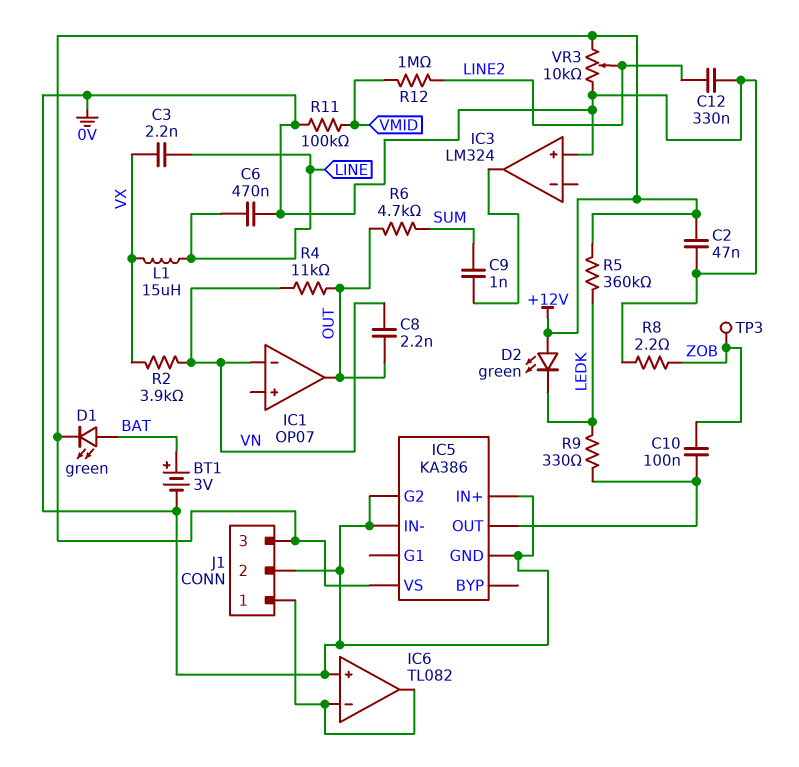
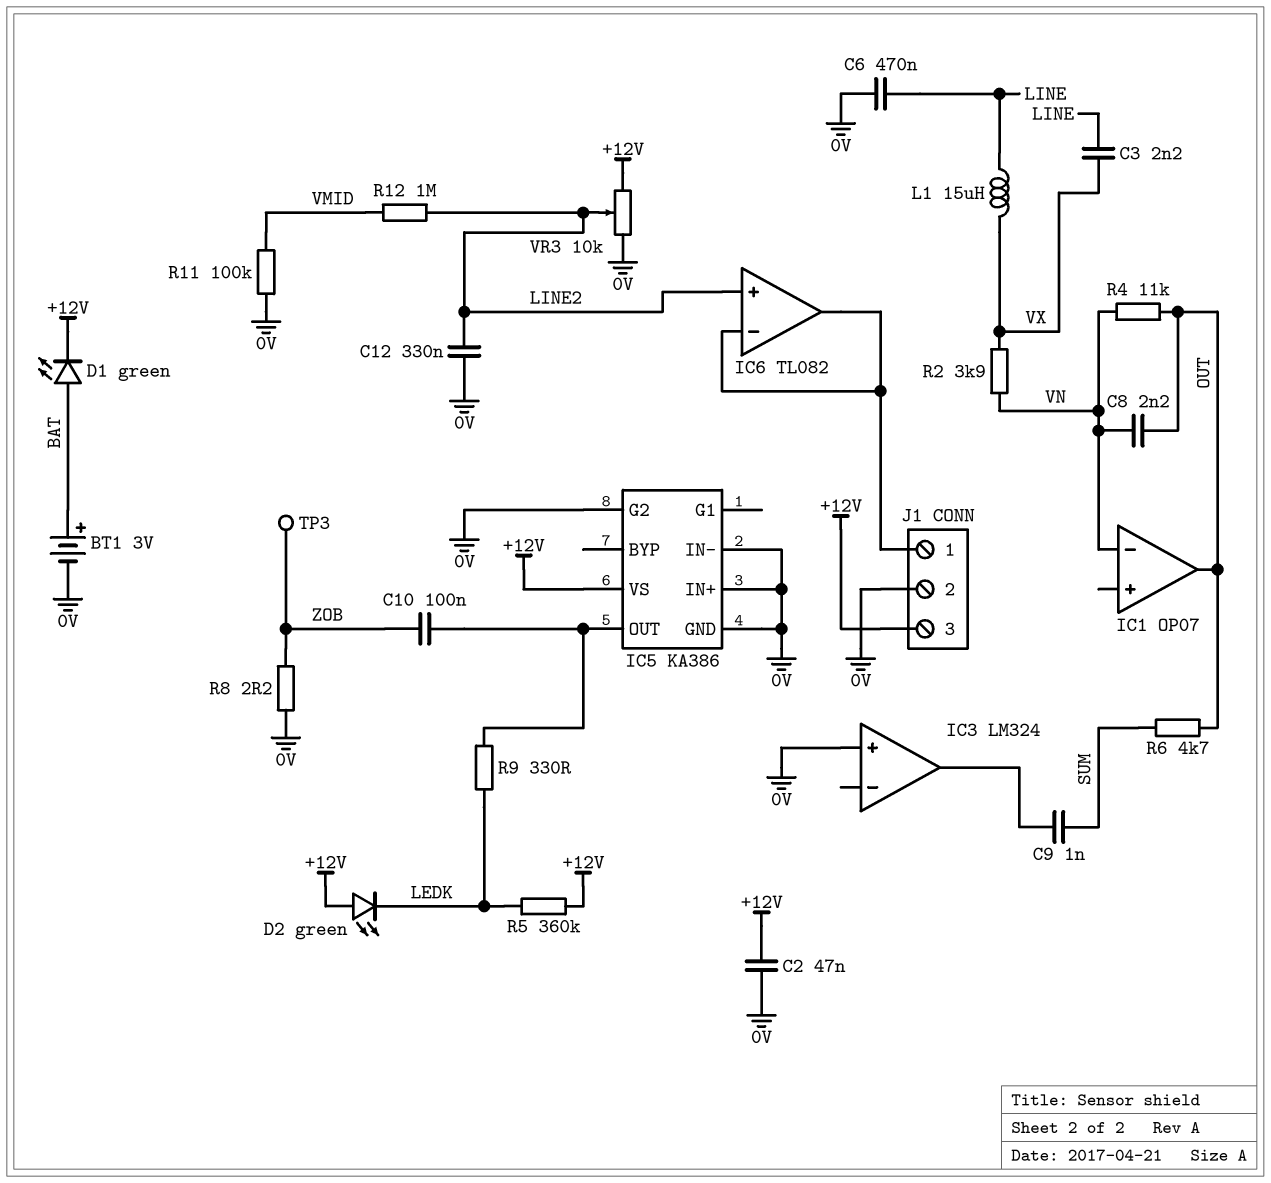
IC6 pin in+: 0V -> LINE2

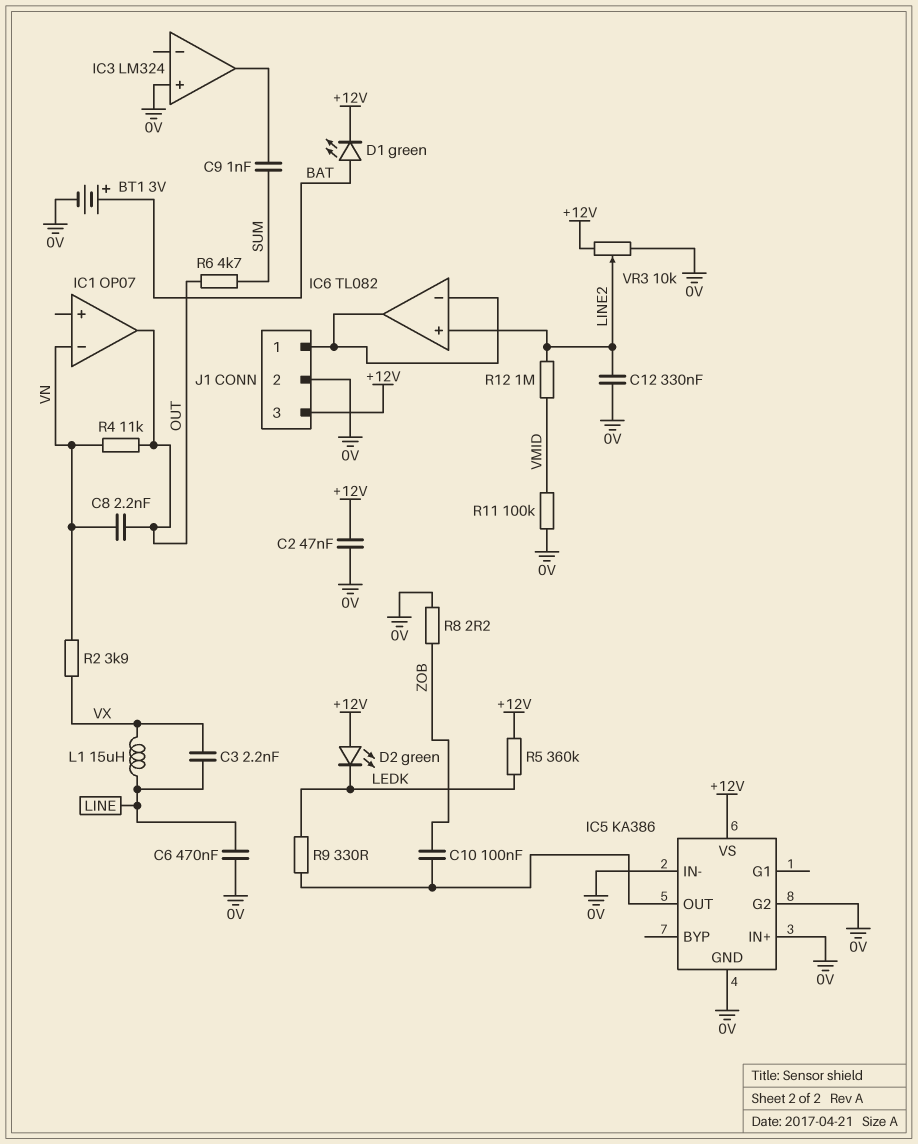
TP3: test point (ZOB) -> none

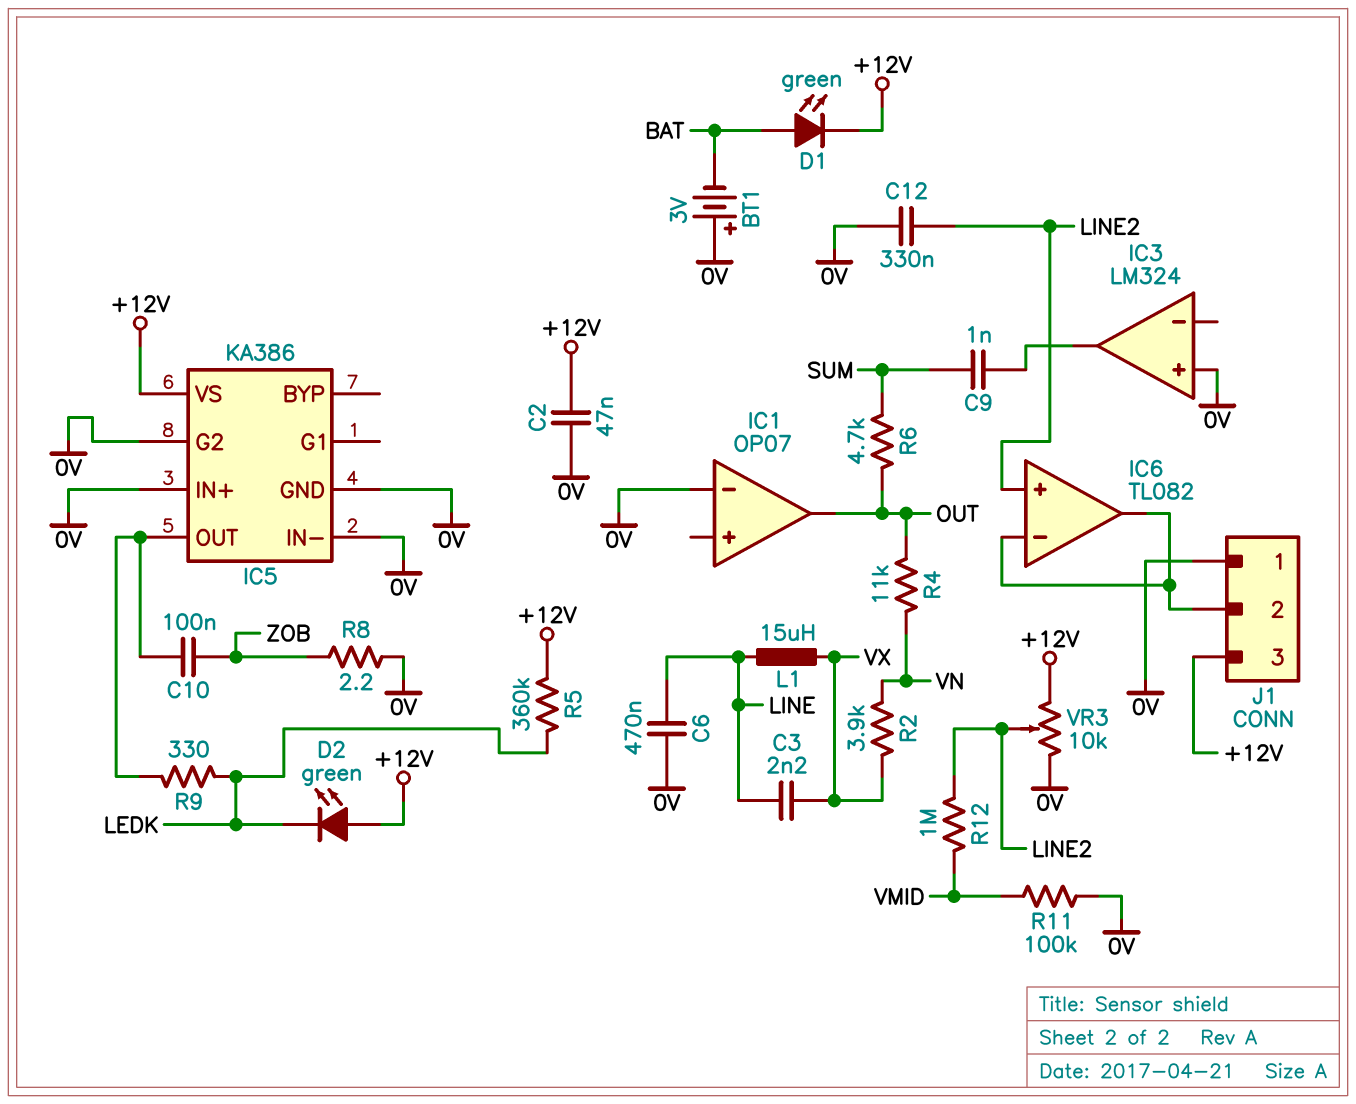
BT1: 3V (plus BAT, minus 0V) -> 3V (plus 0V, minus BAT)
C8: 2.2nF (OUT, VN) -> none
IC1 pin in-: VN -> 0V
J1 pin 1: IC6/in- -> 0V
J1 pin 2: 0V -> IC6/in-

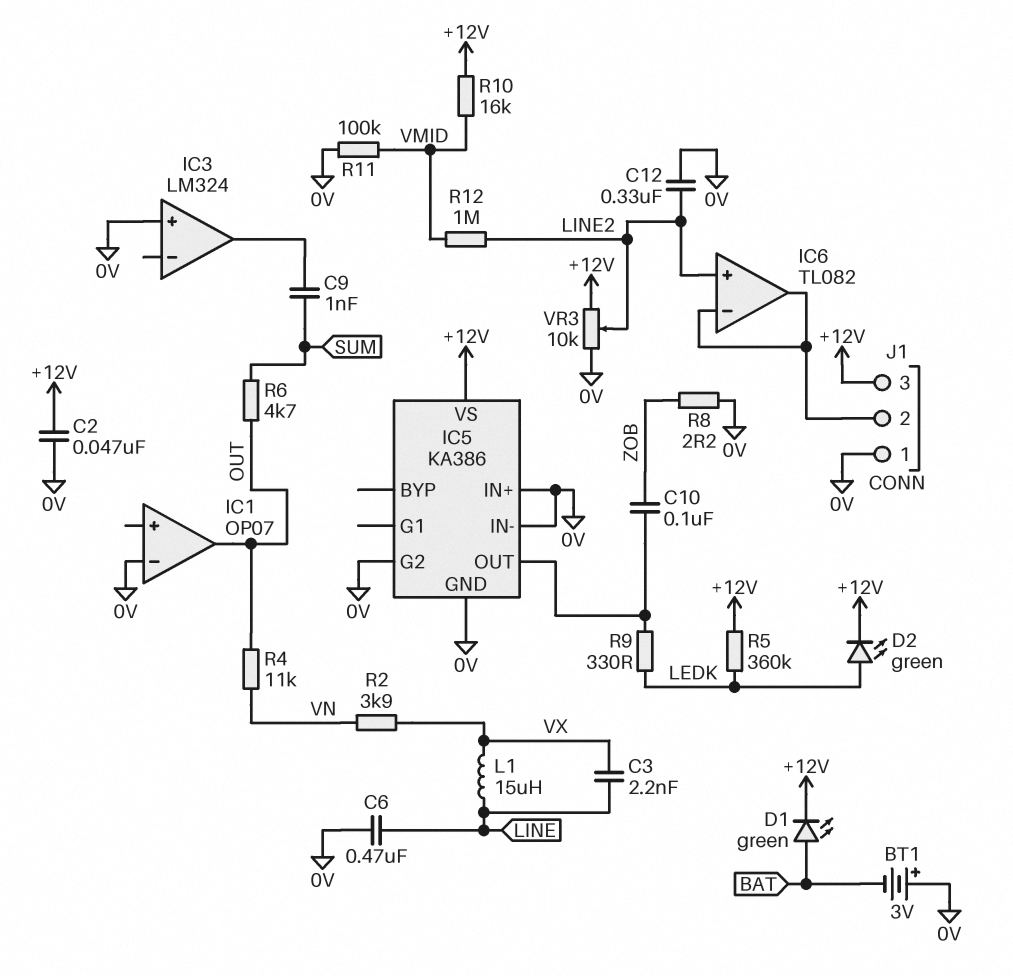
D2: LED green (A +12V, K LEDK) -> LED green (A LEDK, K +12V)
R10: none -> 16k (+12V, VMID)

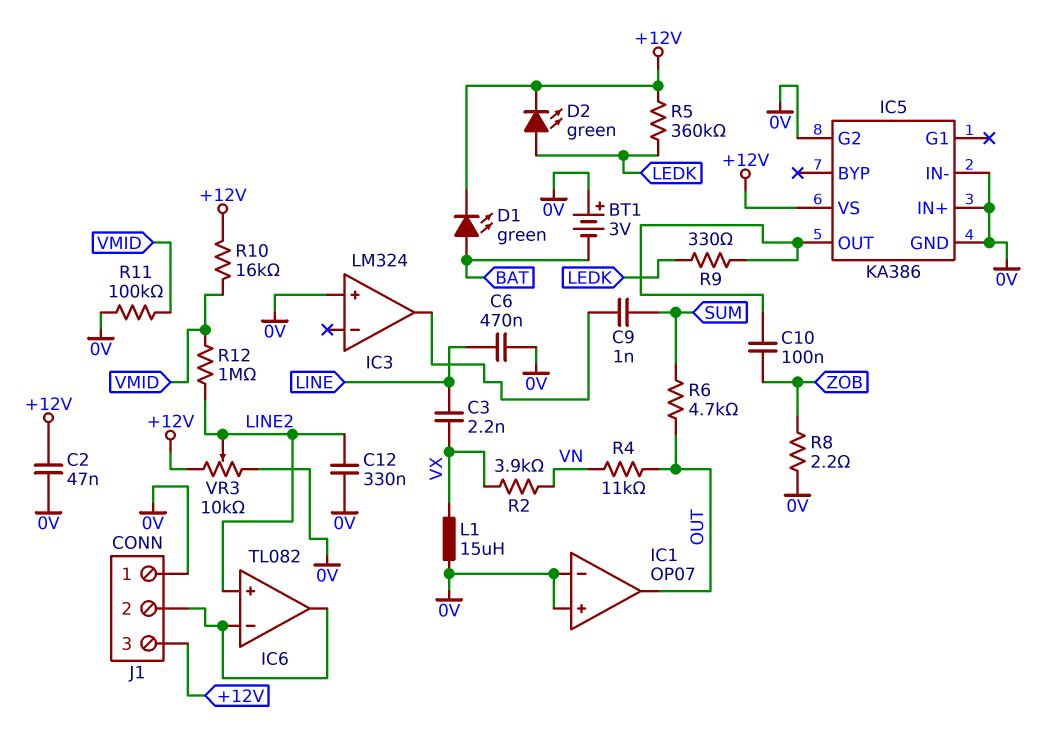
IC1 pin in+: none -> 0V
L1: 15uH (LINE, VX) -> 15uH (0V, VX)

